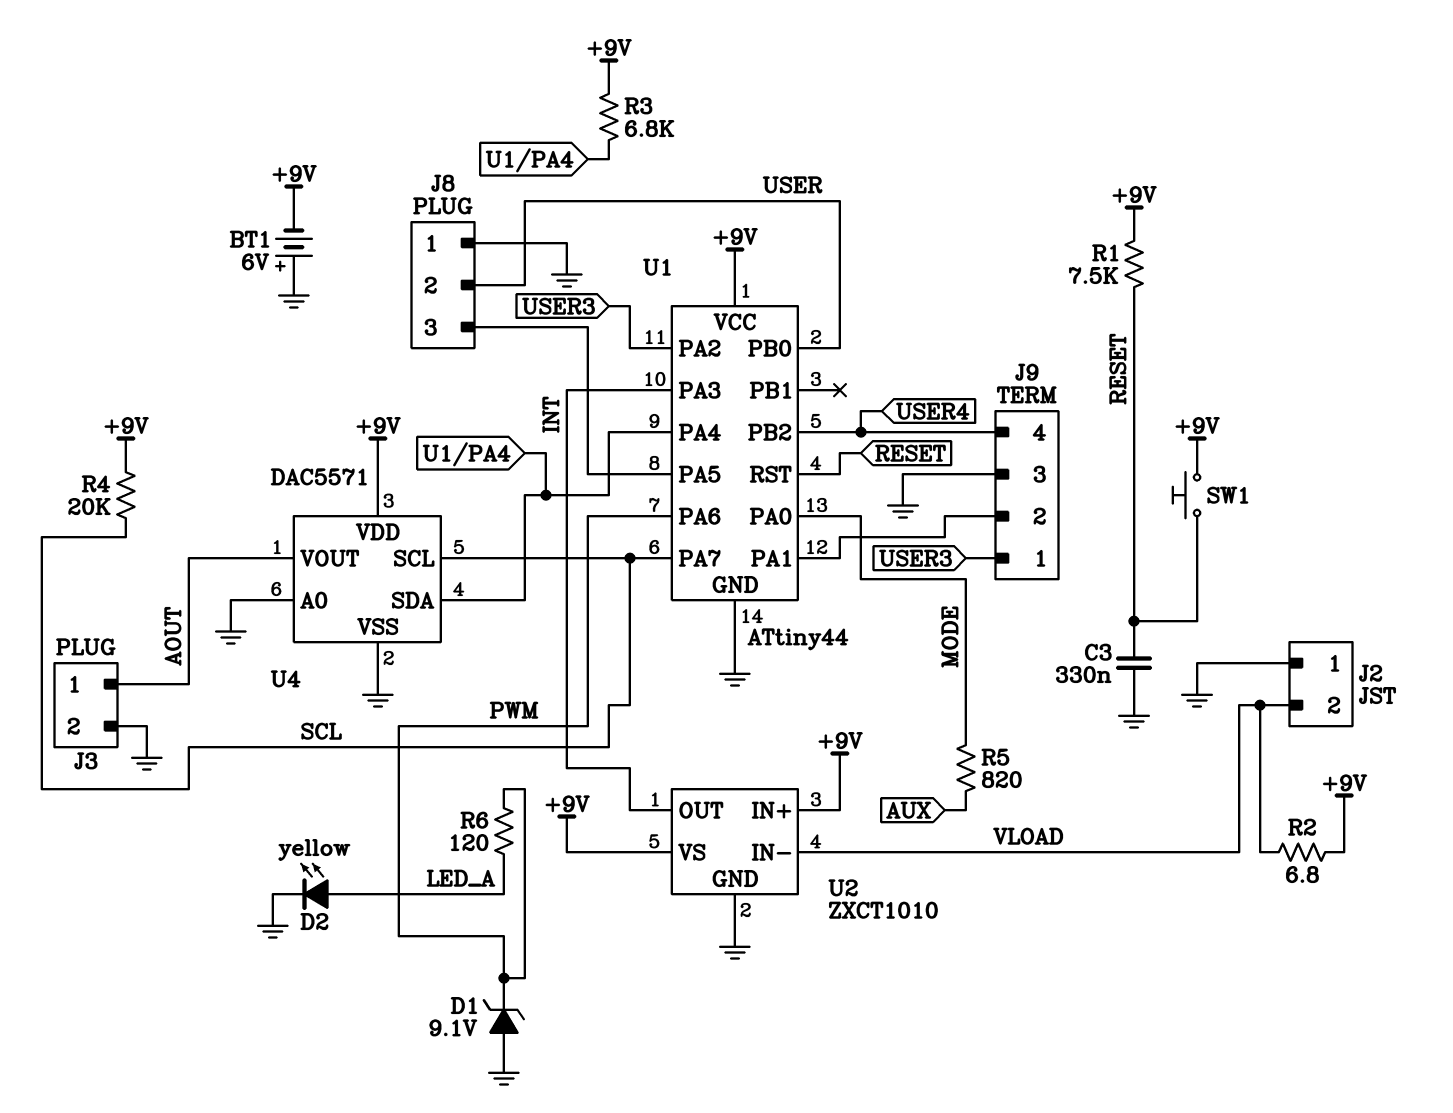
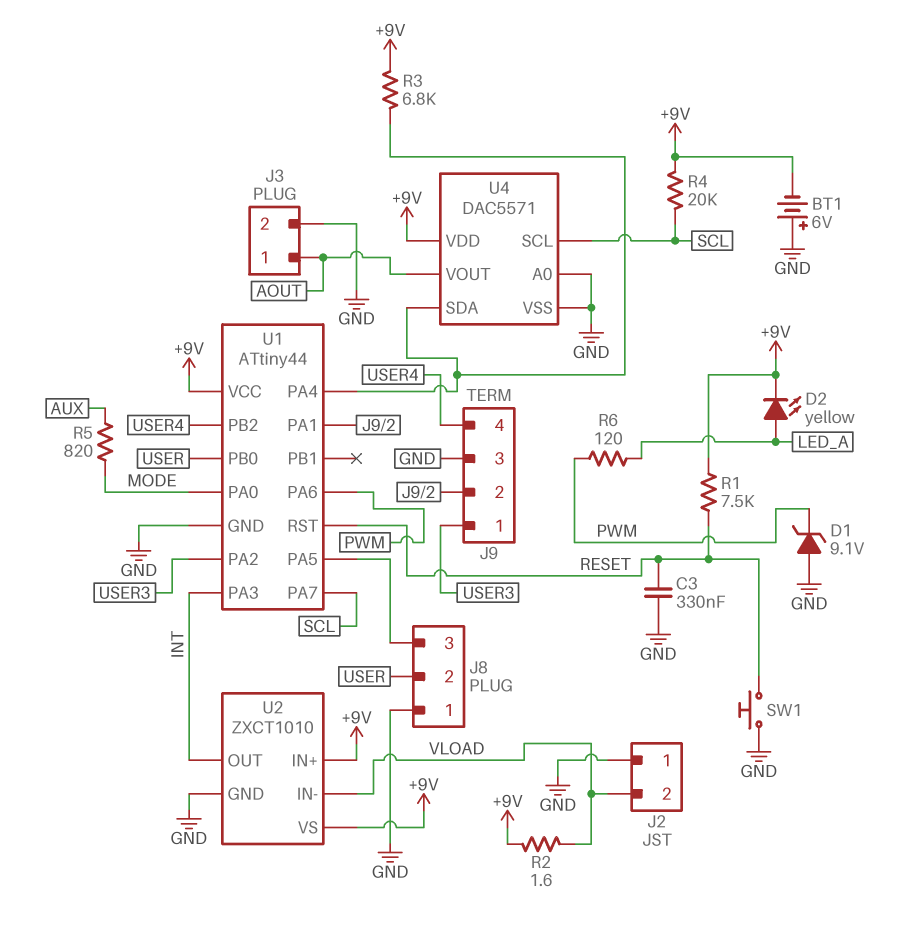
D2: LED yellow (A LED_A, K GND) -> LED yellow (A LED_A, K +9V)
R2: 6.8 (+9V, VLOAD) -> 1.6 (+9V, VLOAD)
SW1: button (+9V, RESET) -> button (GND, RESET)

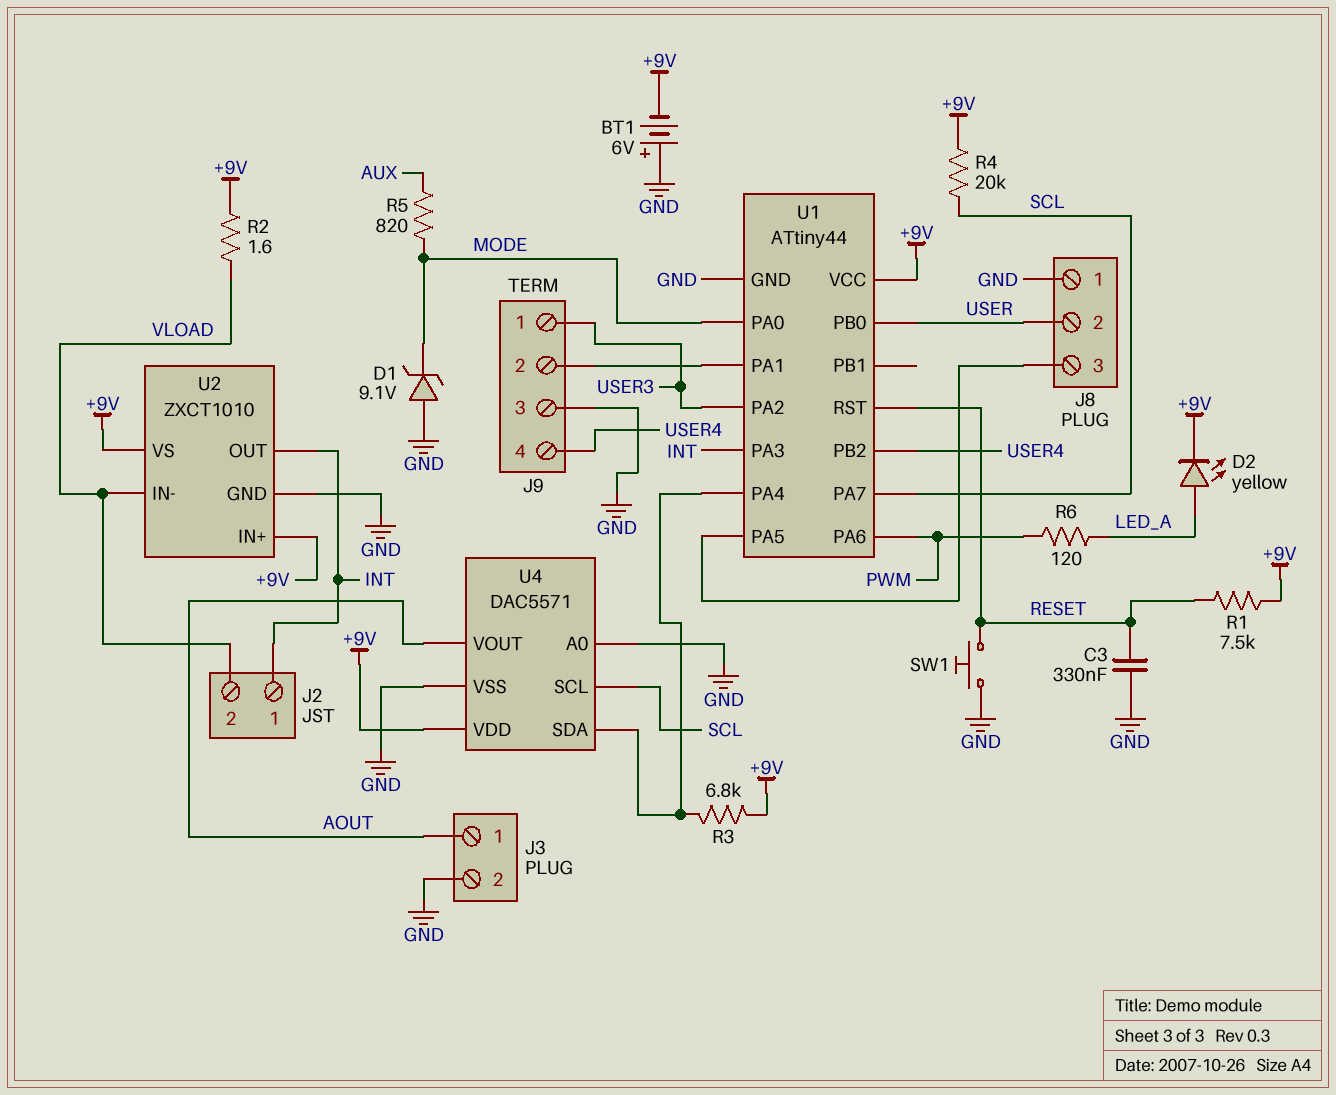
D1: zener 9.1V (A GND, K PWM) -> zener 9.1V (A GND, K MODE)
J2 pin 1: GND -> INT

